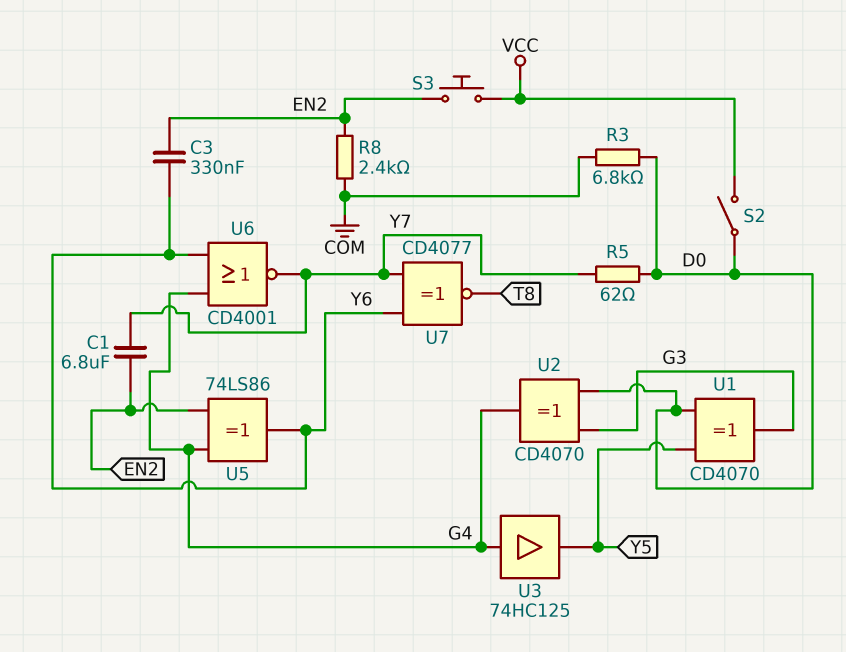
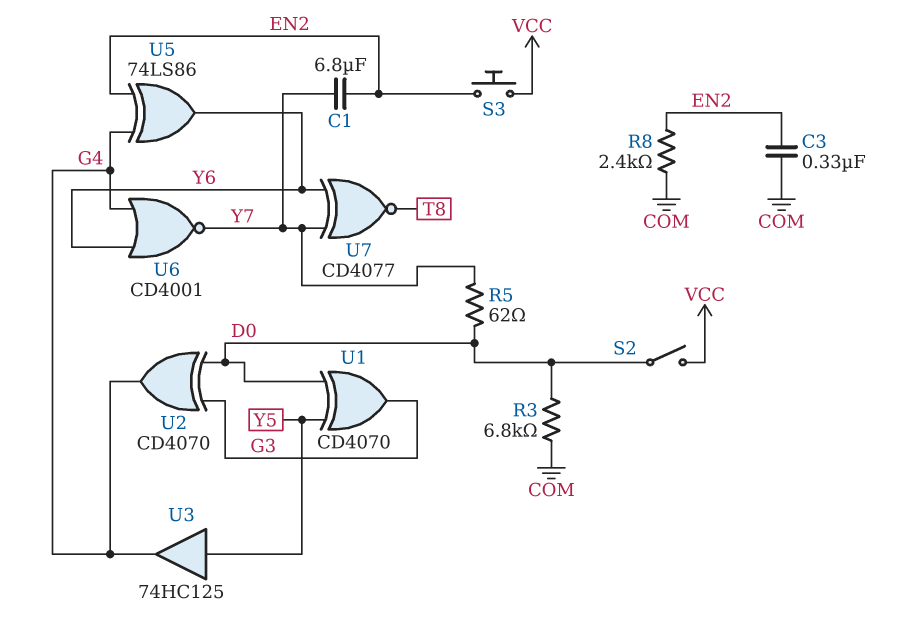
C3: 330nF (EN2, Y6) -> 330nF (COM, EN2)
U3: buffer 74HC125 (in G4, out Y5) -> buffer 74HC125 (in Y5, out G4)

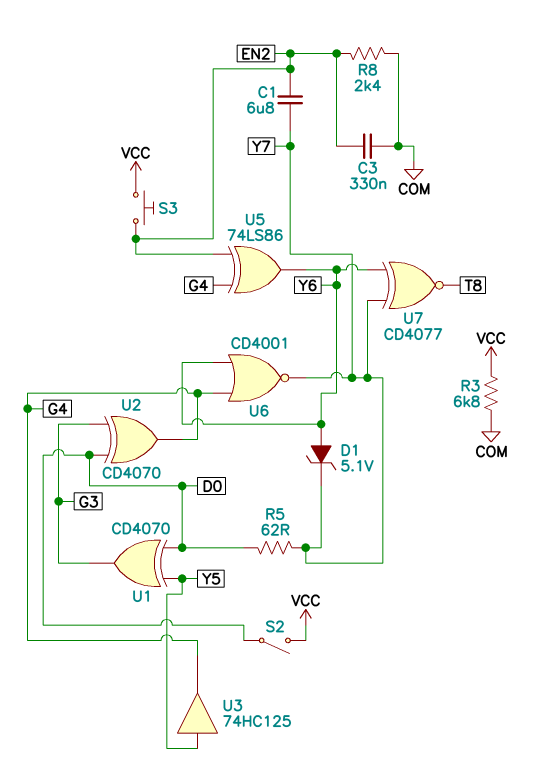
D1: none -> zener 5.1V (A Y6, K Y7)
R3: 6.8k (COM, D0) -> 6.8k (COM, VCC)

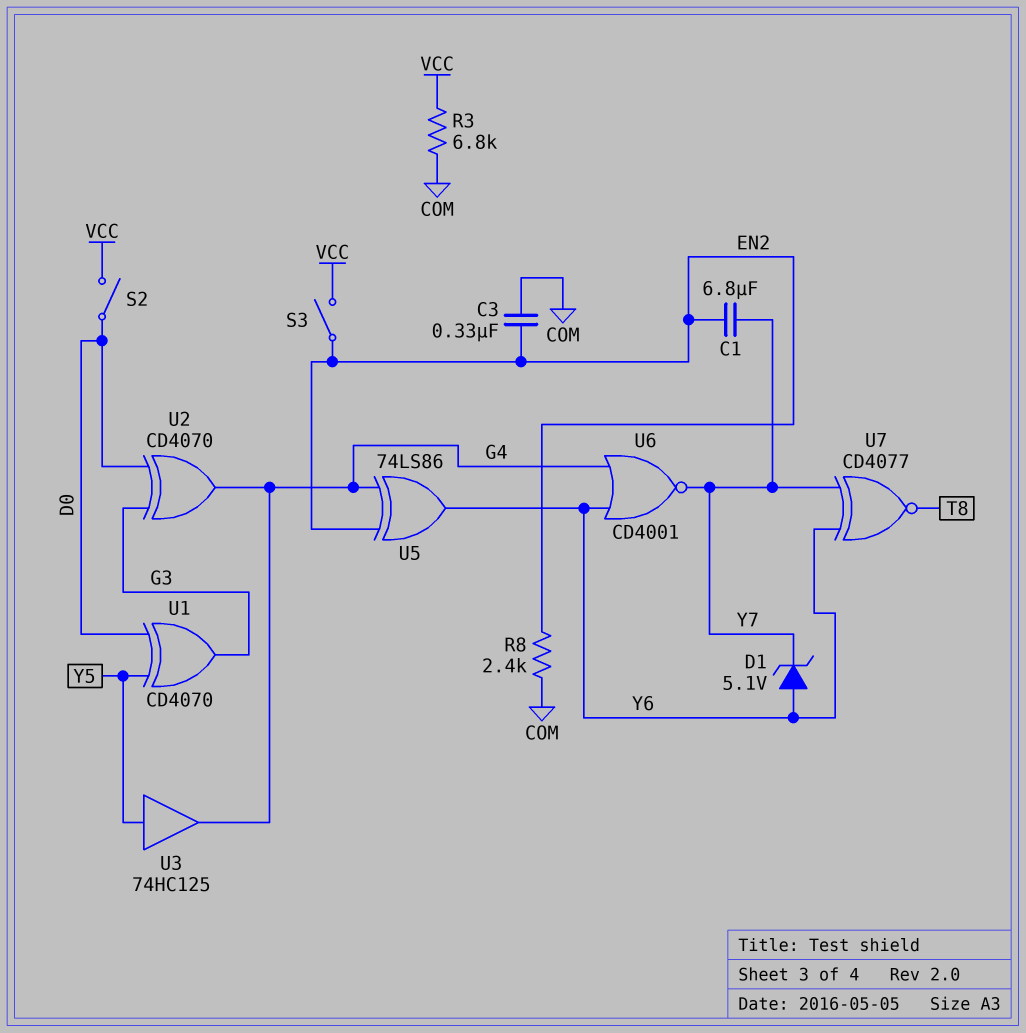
R5: 62 (D0, Y7) -> none
S3: button (EN2, VCC) -> switch (EN2, VCC)

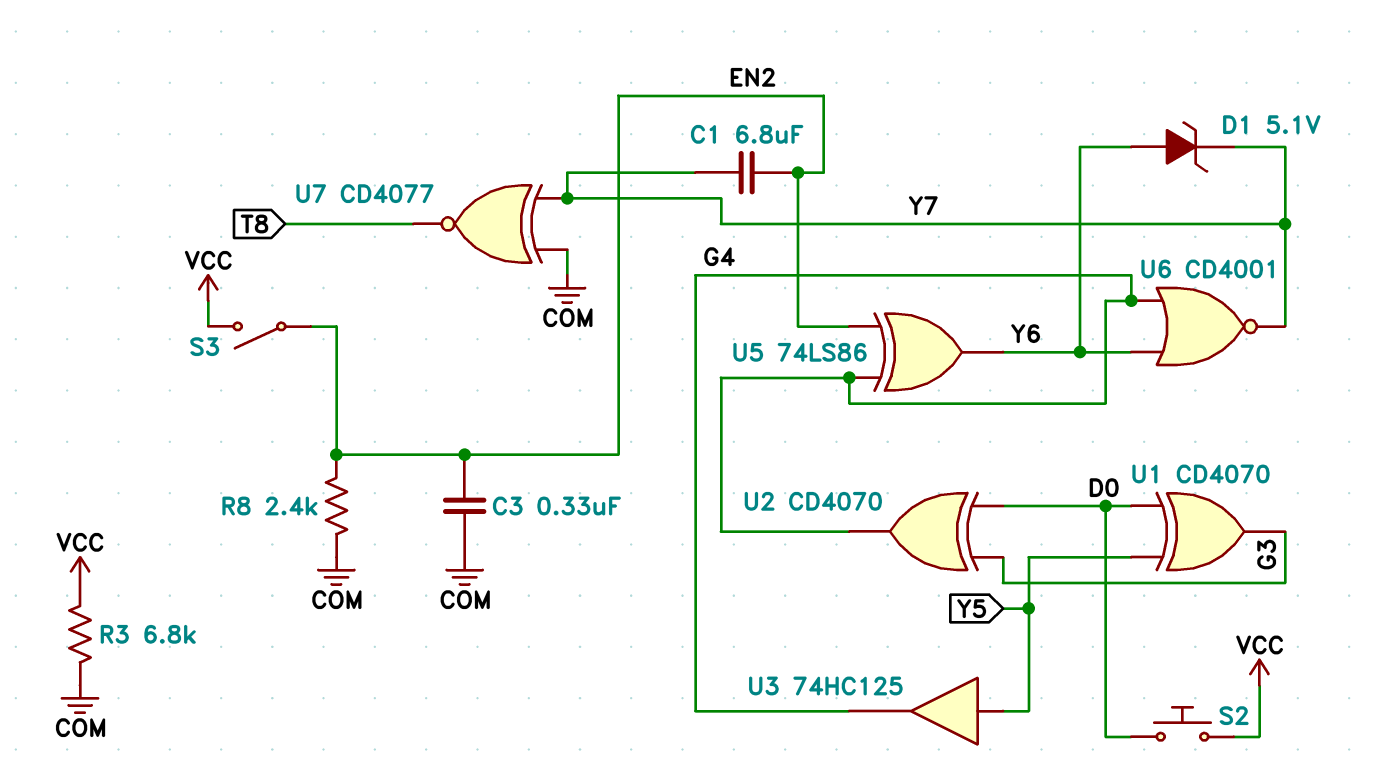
S2: switch (D0, VCC) -> button (D0, VCC)
U7: XNOR CD4077 (in Y6, in Y7, out T8) -> XNOR CD4077 (in COM, in Y7, out T8)

